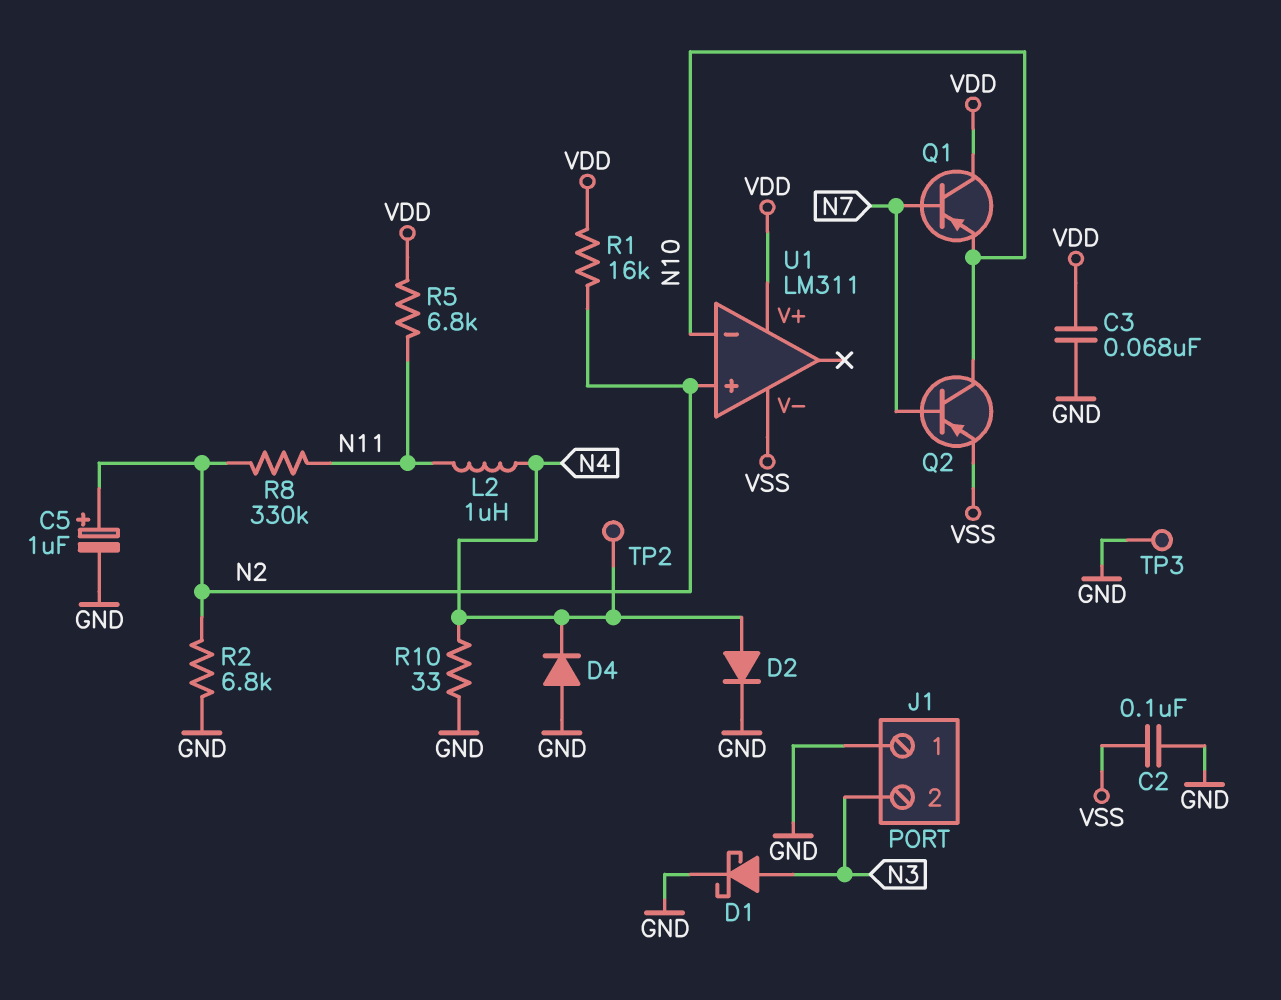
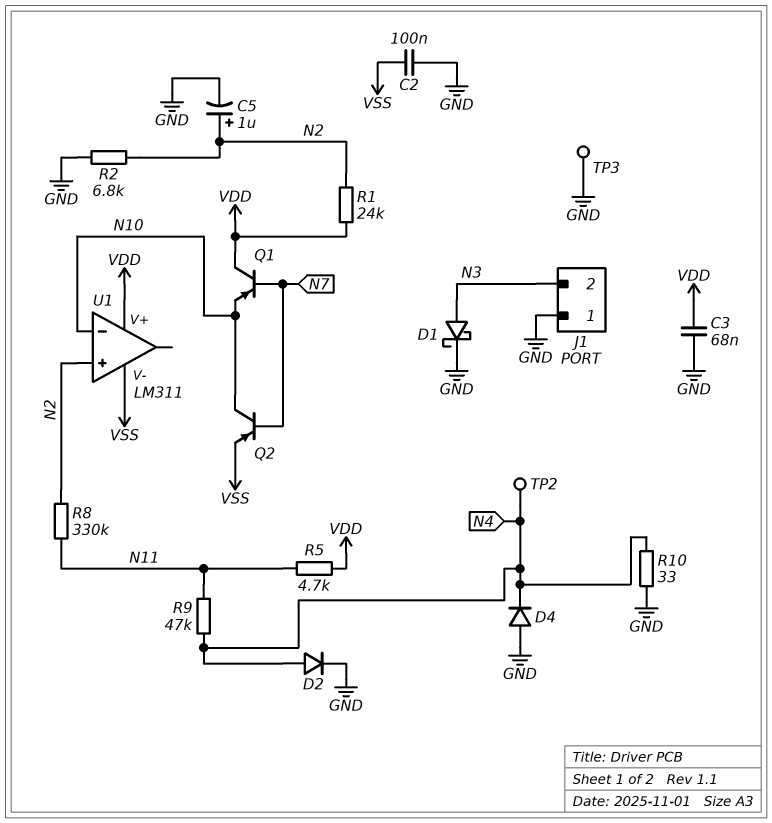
L2: 1uH (N4, N11) -> none
R1: 16k (N2, VDD) -> 24k (N2, VDD)
R5: 6.8k (N11, VDD) -> 4.7k (N11, VDD)
R9: none -> 47k (N4, N11)

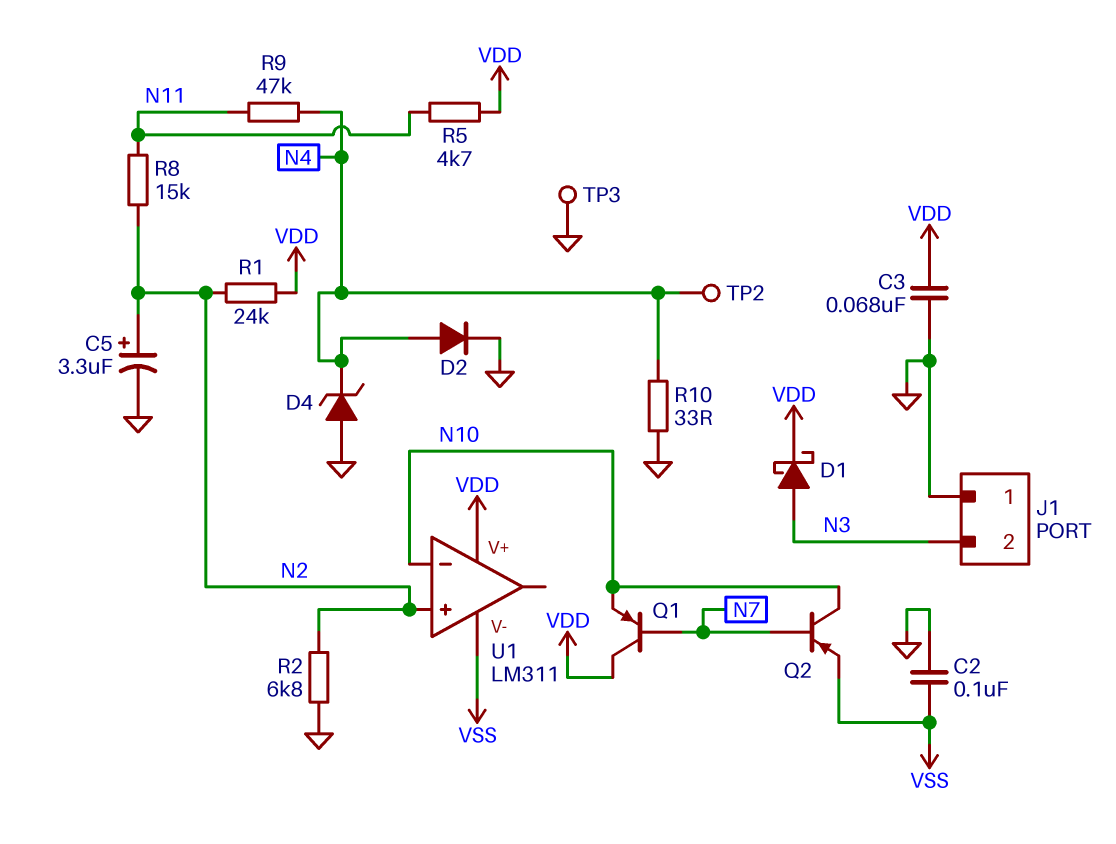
C5: 1uF (plus N2, minus GND) -> 3.3uF (plus N2, minus GND)
D1: schottky (A N3, K GND) -> schottky (A N3, K VDD)
D4: diode (A GND, K N4) -> zener (A GND, K N4)
R8: 330k (N2, N11) -> 15k (N2, N11)

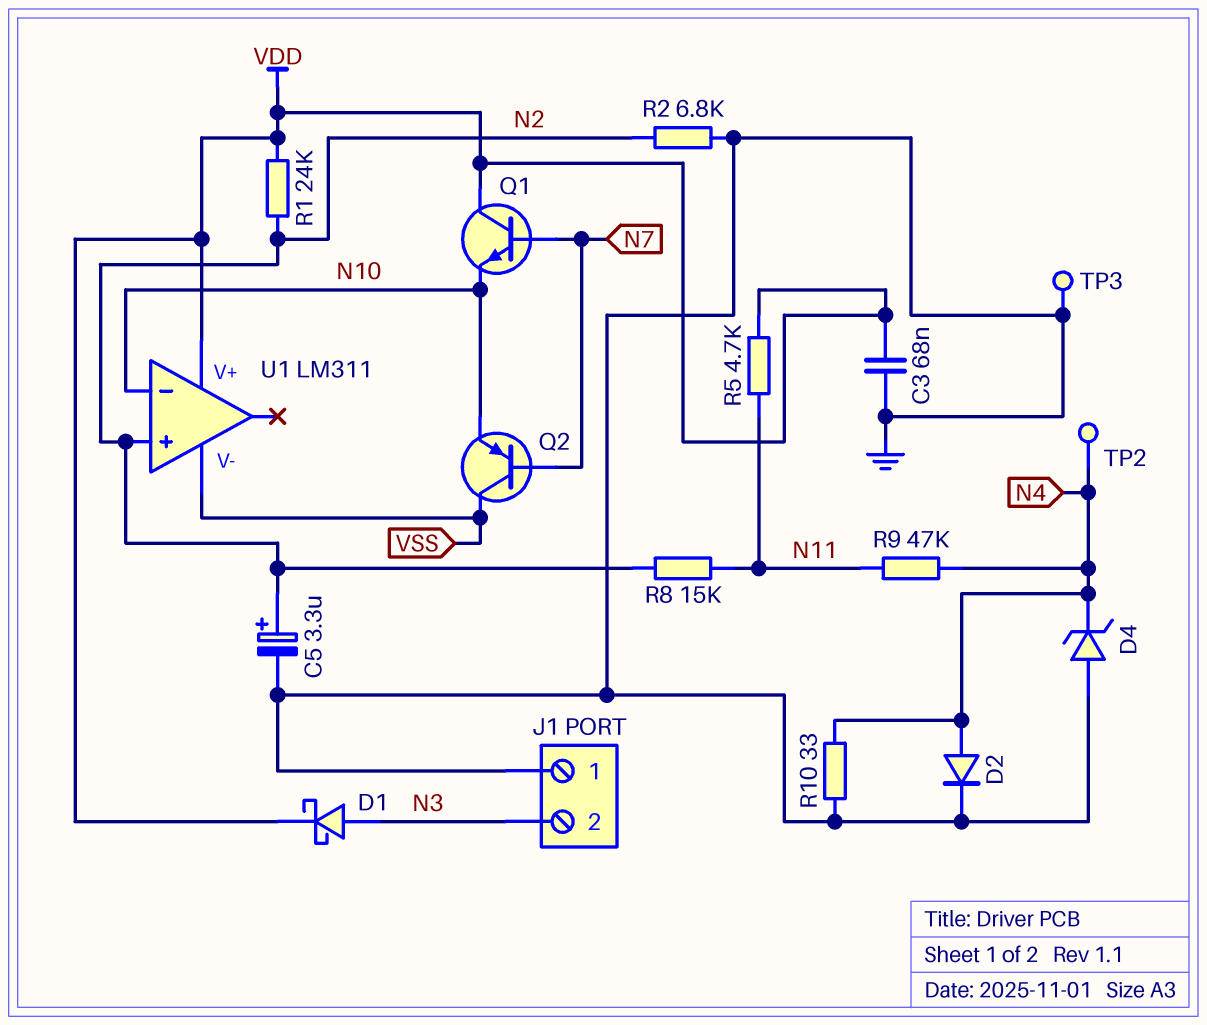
C2: 100nF (GND, VSS) -> none
Q1: PNP (B N7, C VDD, E N10) -> NPN (B N7, C VDD, E N10)
Q2: PNP (B N7, C N10, E VSS) -> PNP (B N7, C VSS, E N10)

